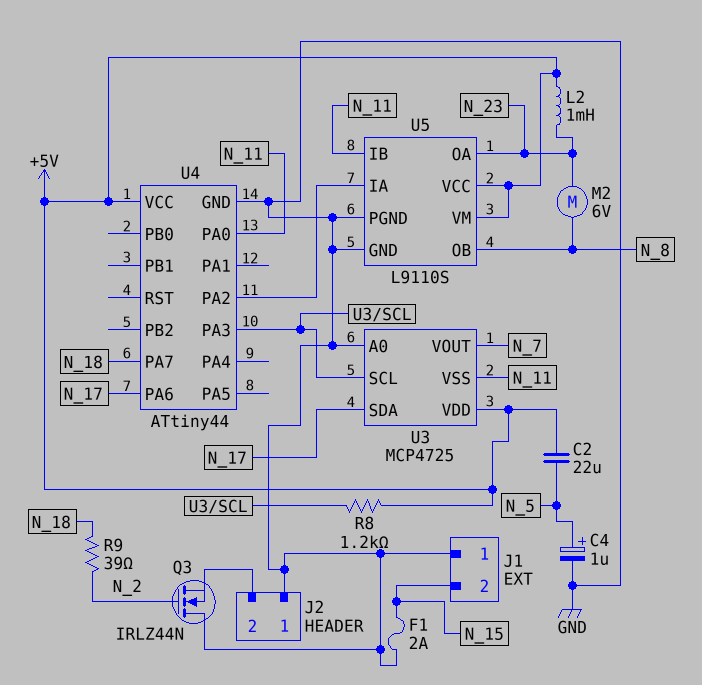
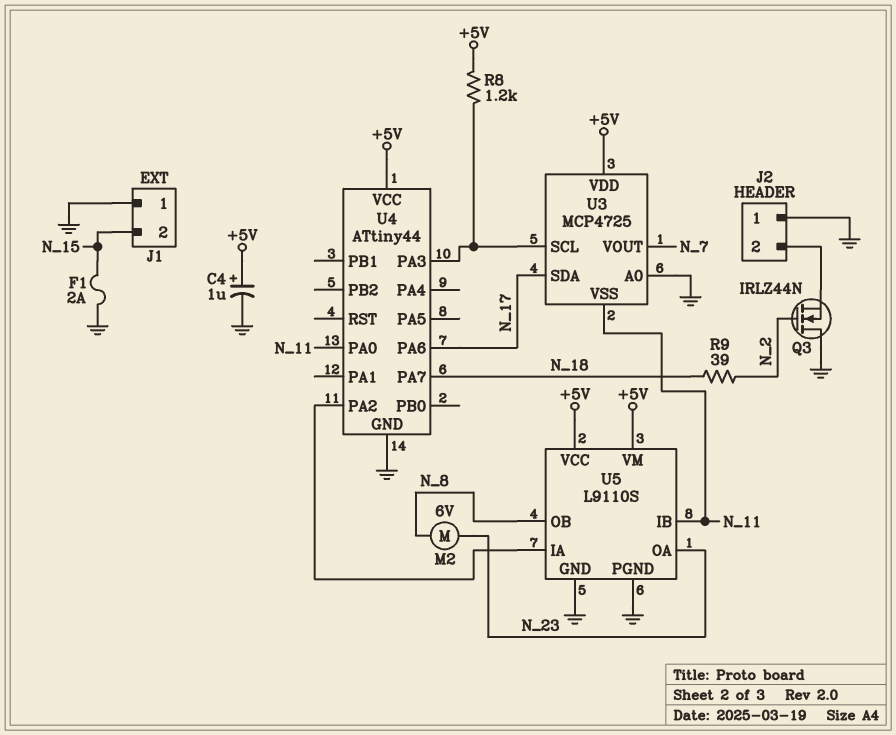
C2: 22uF (+5V, N_5) -> none
C4: 1uF (plus N_5, minus GND) -> 1uF (plus +5V, minus GND)
L2: 1mH (+5V, N_23) -> none

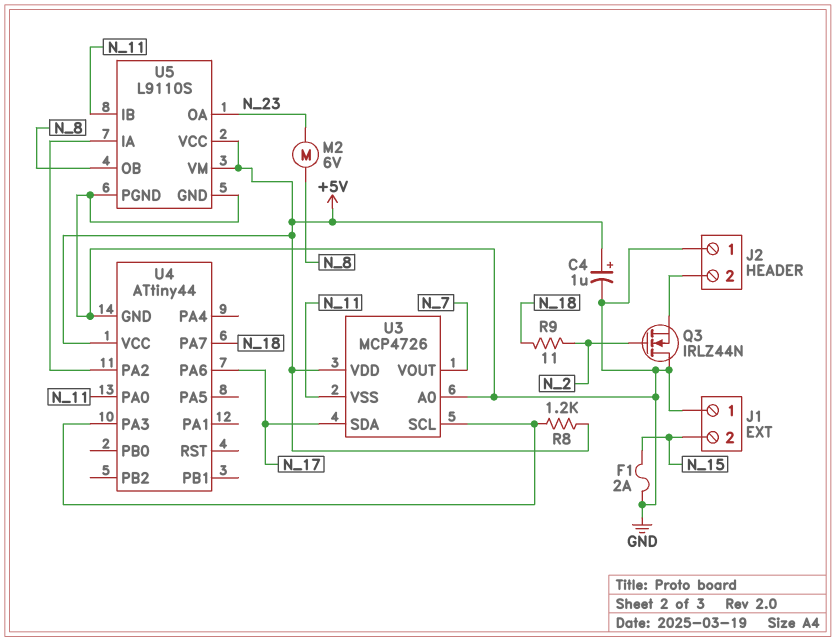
R9: 39 (N_2, N_18) -> 11 (N_2, N_18)
U3: MCP4725 -> MCP4726

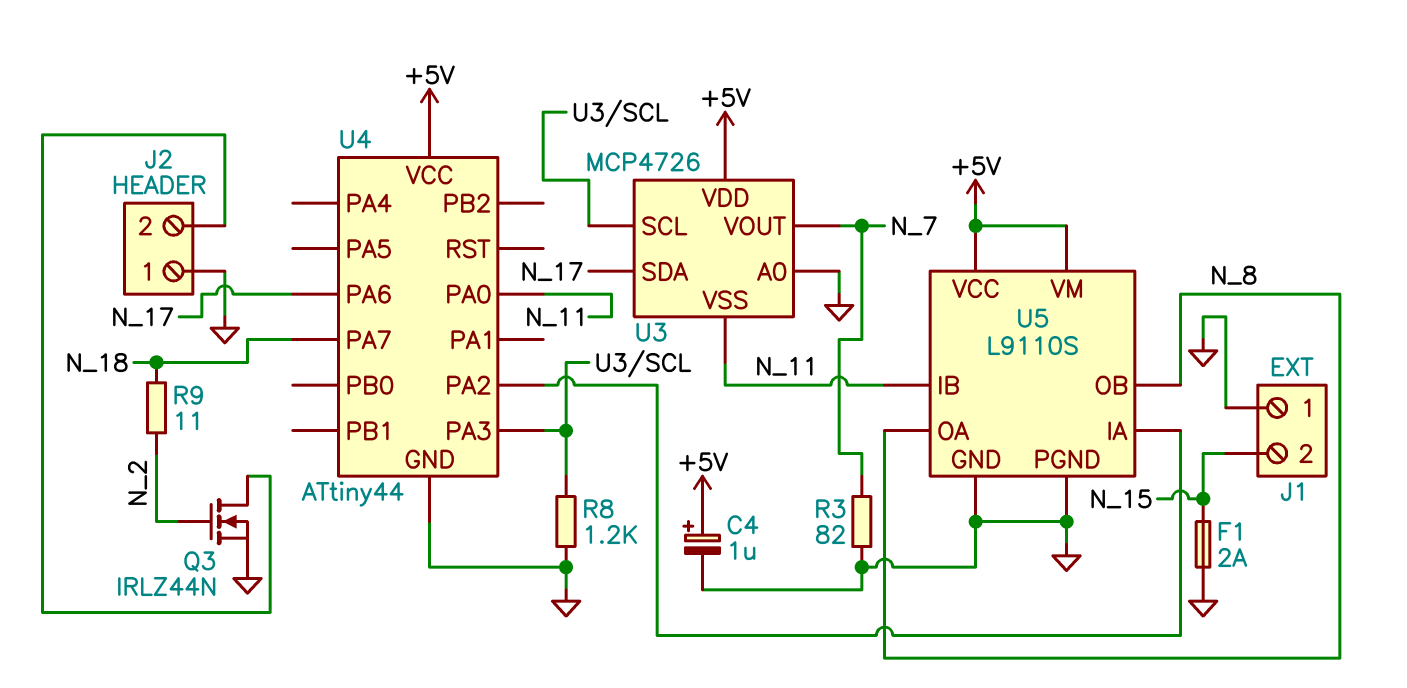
M2: motor 6V (N_8, N_23) -> none
Q3: NMOS IRLZ44N (G N_2, D GND, S J2/2) -> NMOS IRLZ44N (G N_2, D J2/2, S GND)
R3: none -> 82 (GND, N_7)
R8: 1.2k (+5V, U3/SCL) -> 1.2k (GND, U3/SCL)
U5 pin OA: N_23 -> N_8

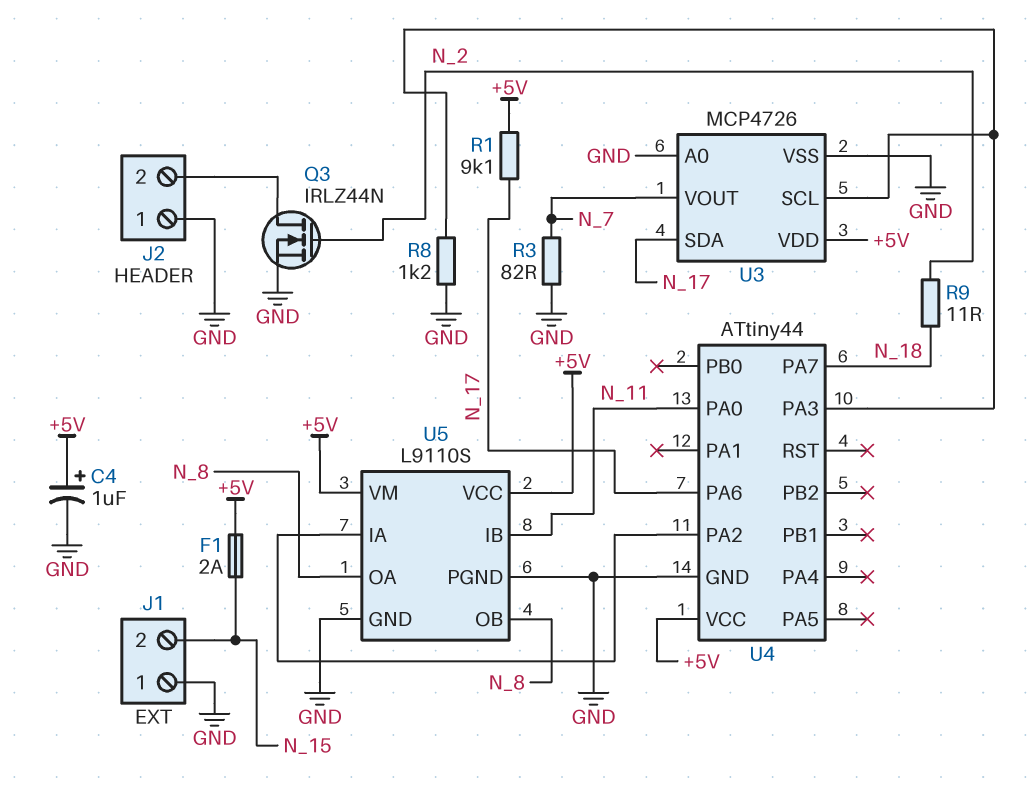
F1: 2A (GND, N_15) -> 2A (+5V, N_15)
R1: none -> 9.1k (+5V, N_17)
U3 pin VSS: N_11 -> GND

